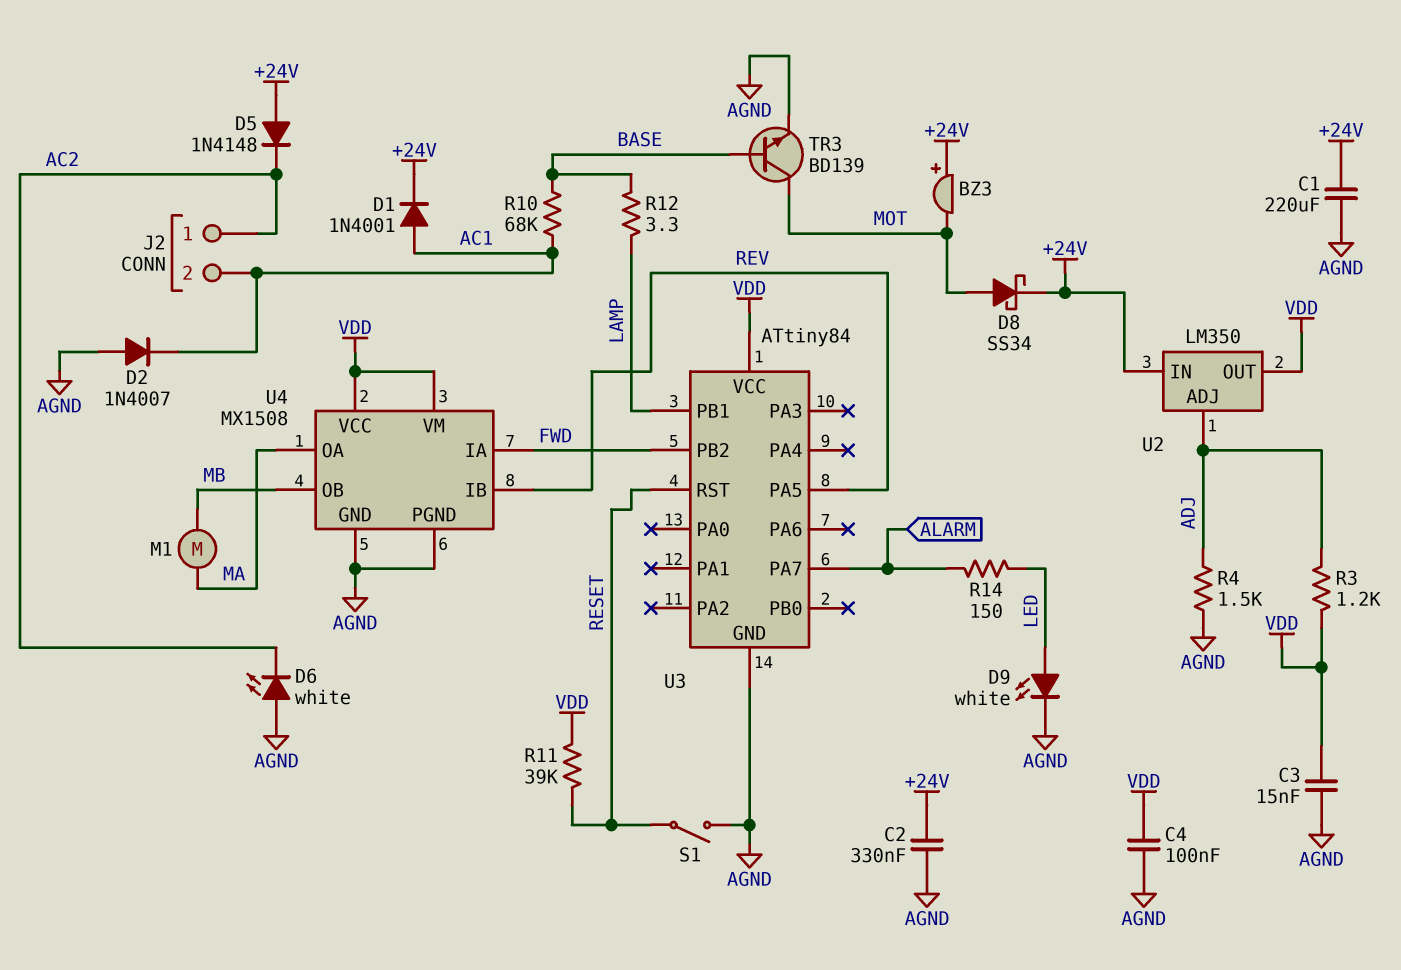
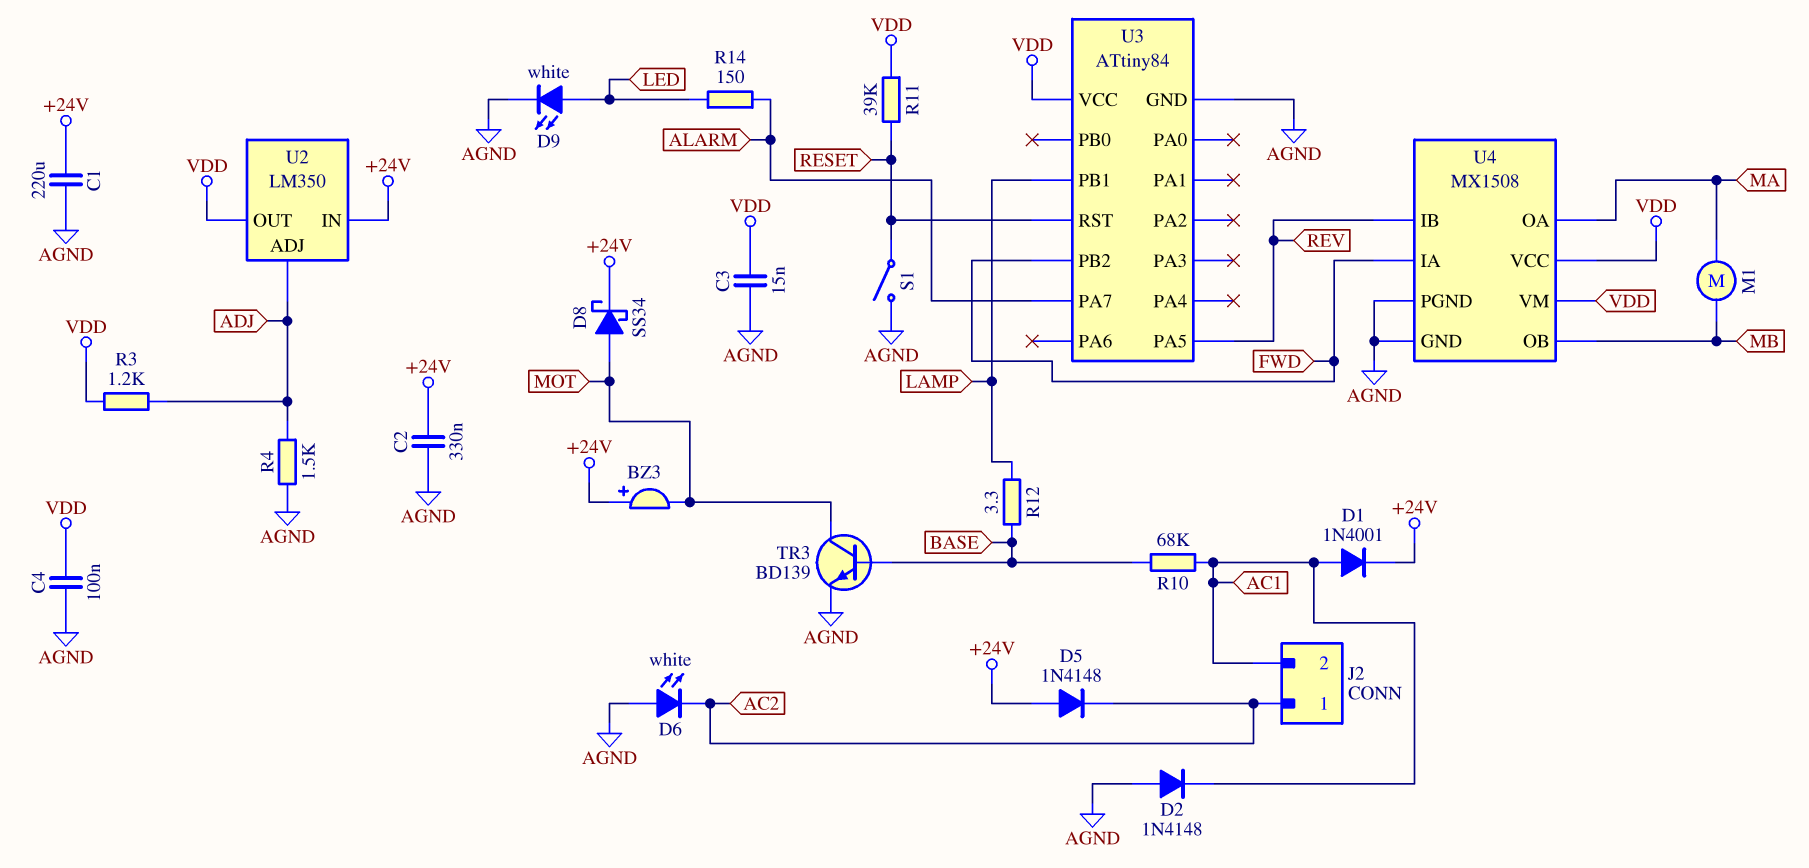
D2: diode 1N4007 (A AGND, K AC1) -> diode 1N4148 (A AGND, K AC1)

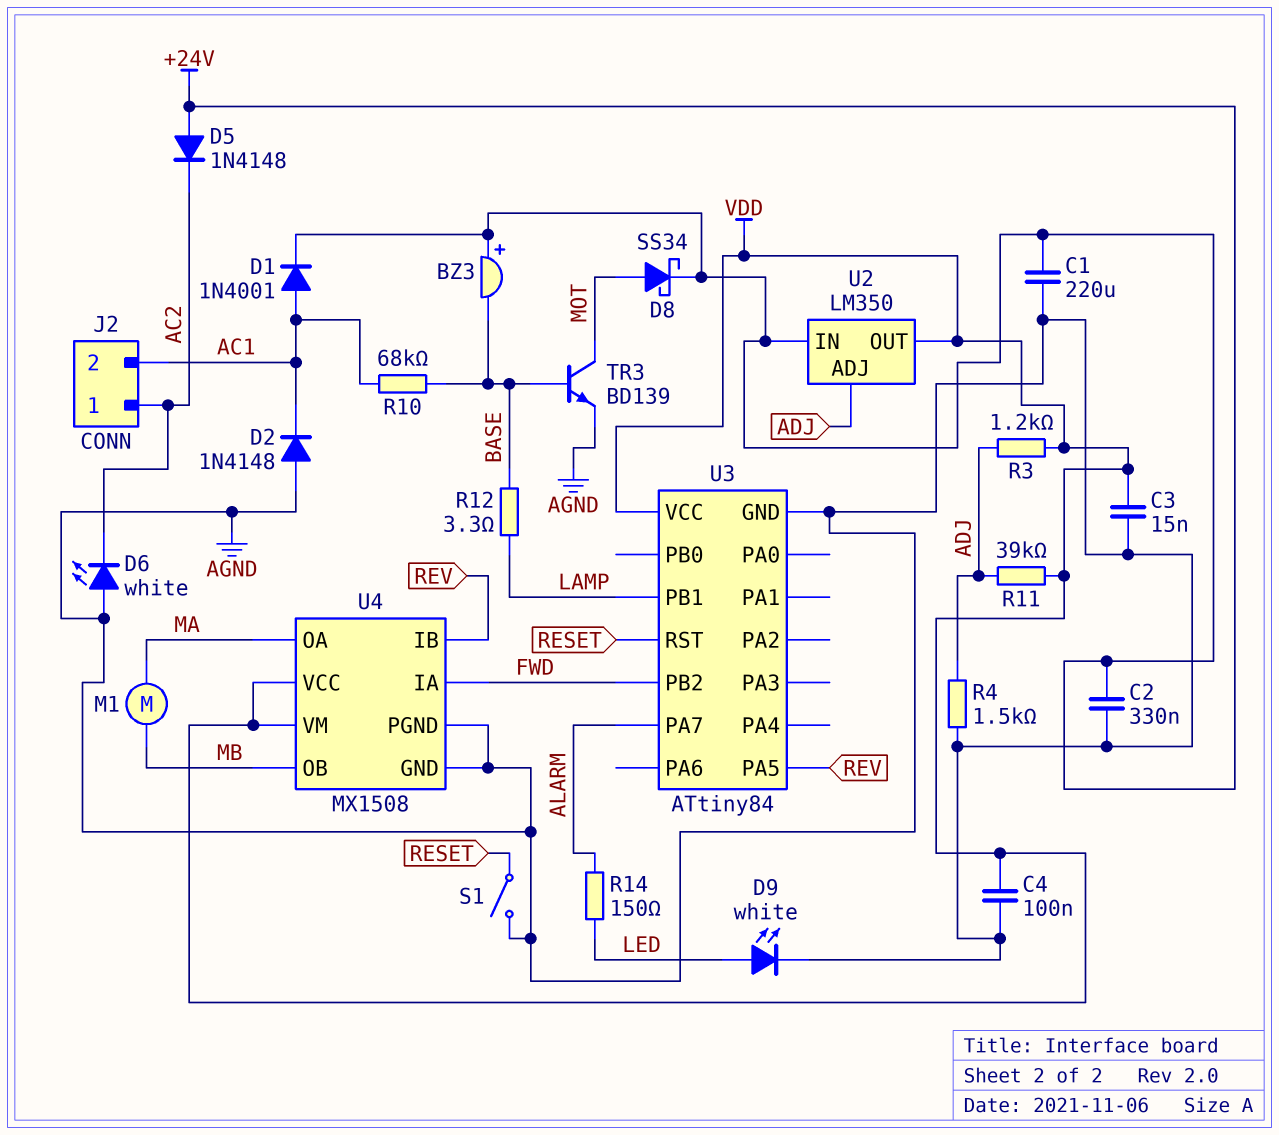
BZ3: buzzer (plus +24V, minus MOT) -> buzzer (plus +24V, minus BASE)
R11: 39k (RESET, VDD) -> 39k (ADJ, VDD)

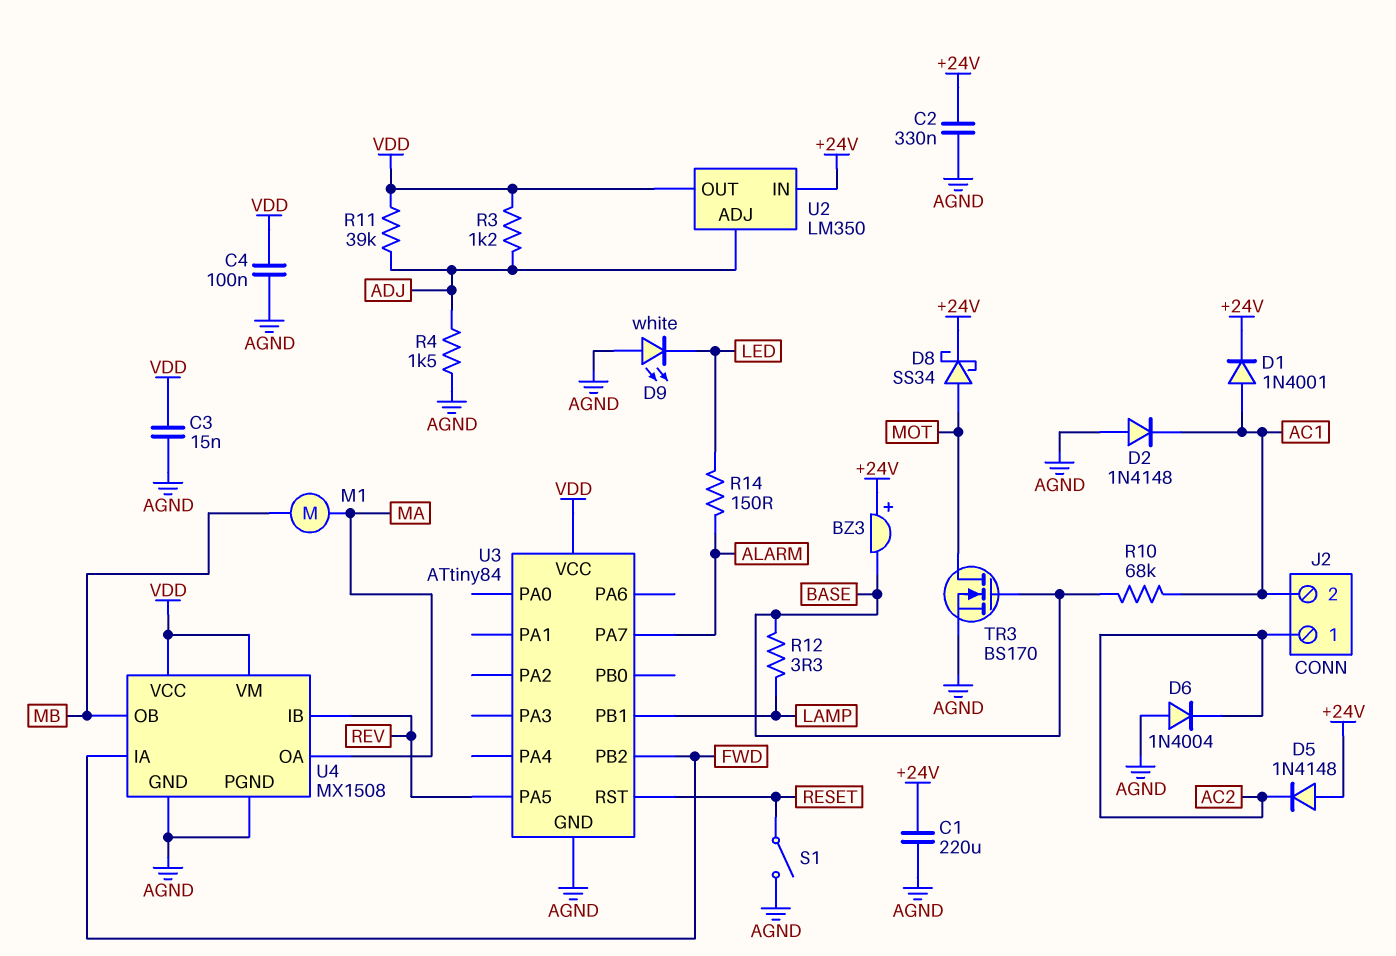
D6: LED white (A AGND, K AC2) -> diode 1N4004 (A AGND, K AC2)
D9: LED white (A LED, K AGND) -> LED white (A AGND, K LED)
TR3: NPN BD139 (B BASE, C MOT, E AGND) -> NMOS BS170 (G BASE, D MOT, S AGND)

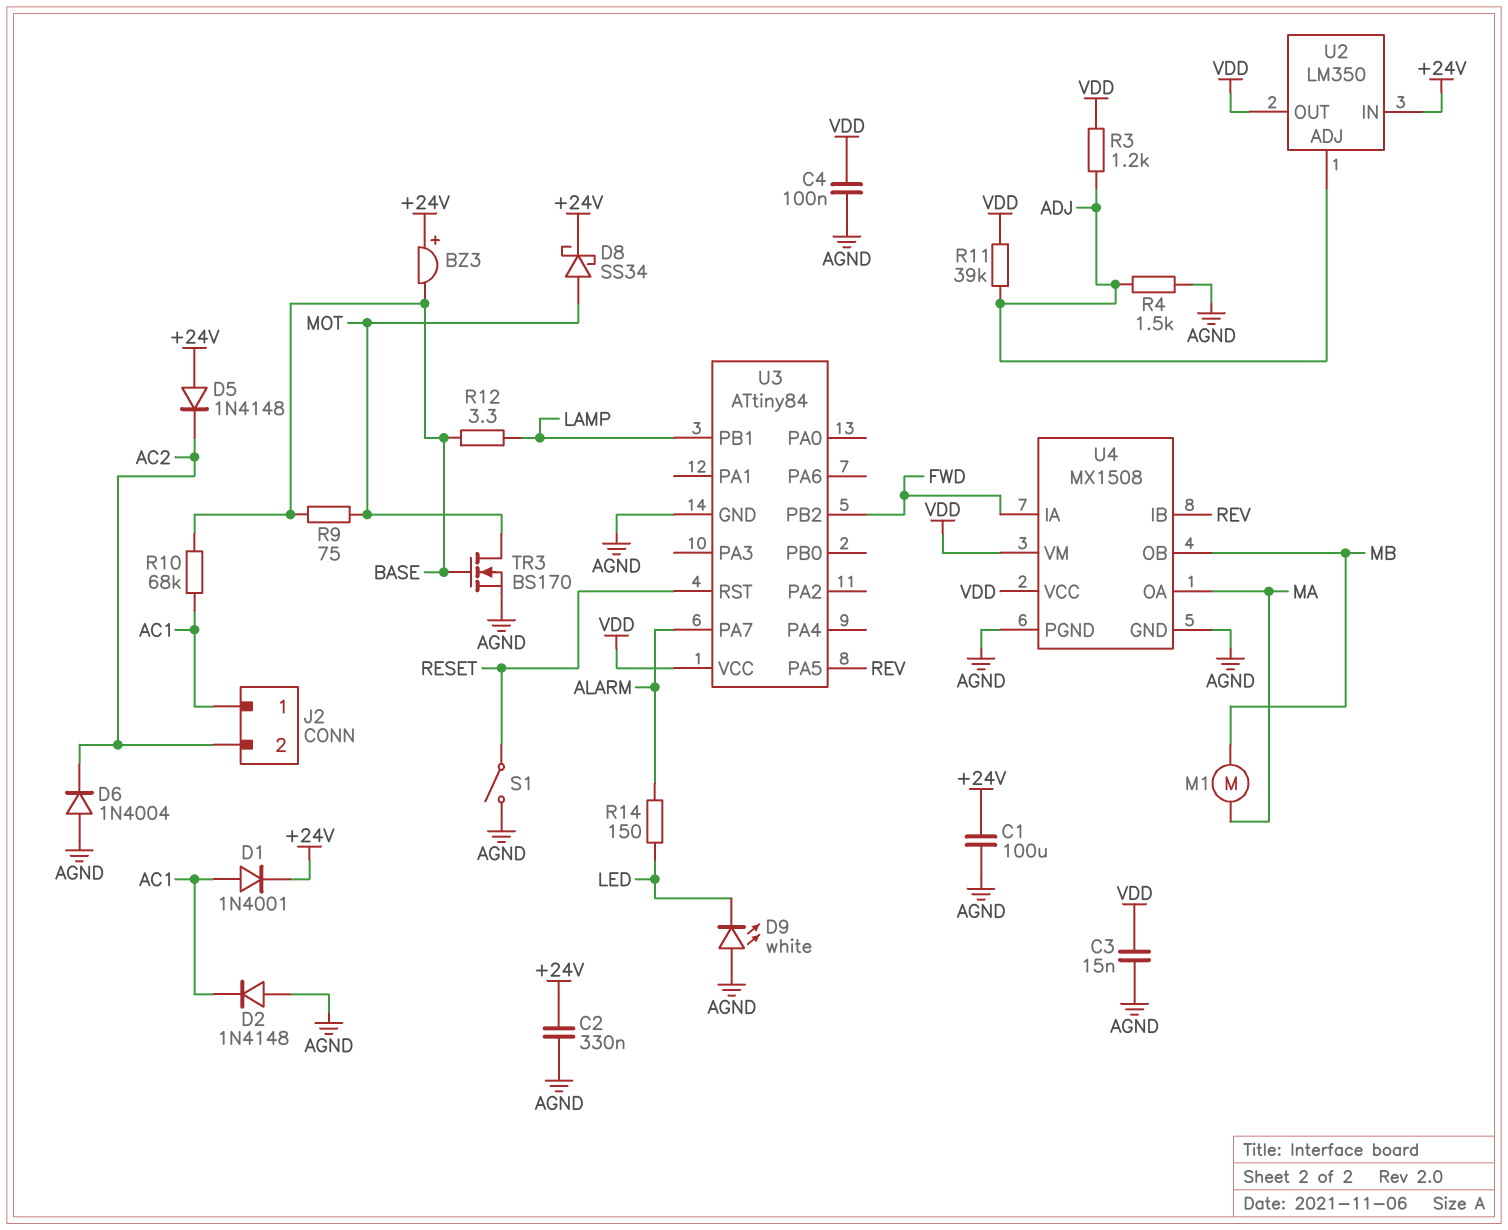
C1: 220uF (+24V, AGND) -> 100uF (+24V, AGND)
J2 pin 1: AC2 -> AC1
J2 pin 2: AC1 -> AC2
R9: none -> 75 (BASE, MOT)

